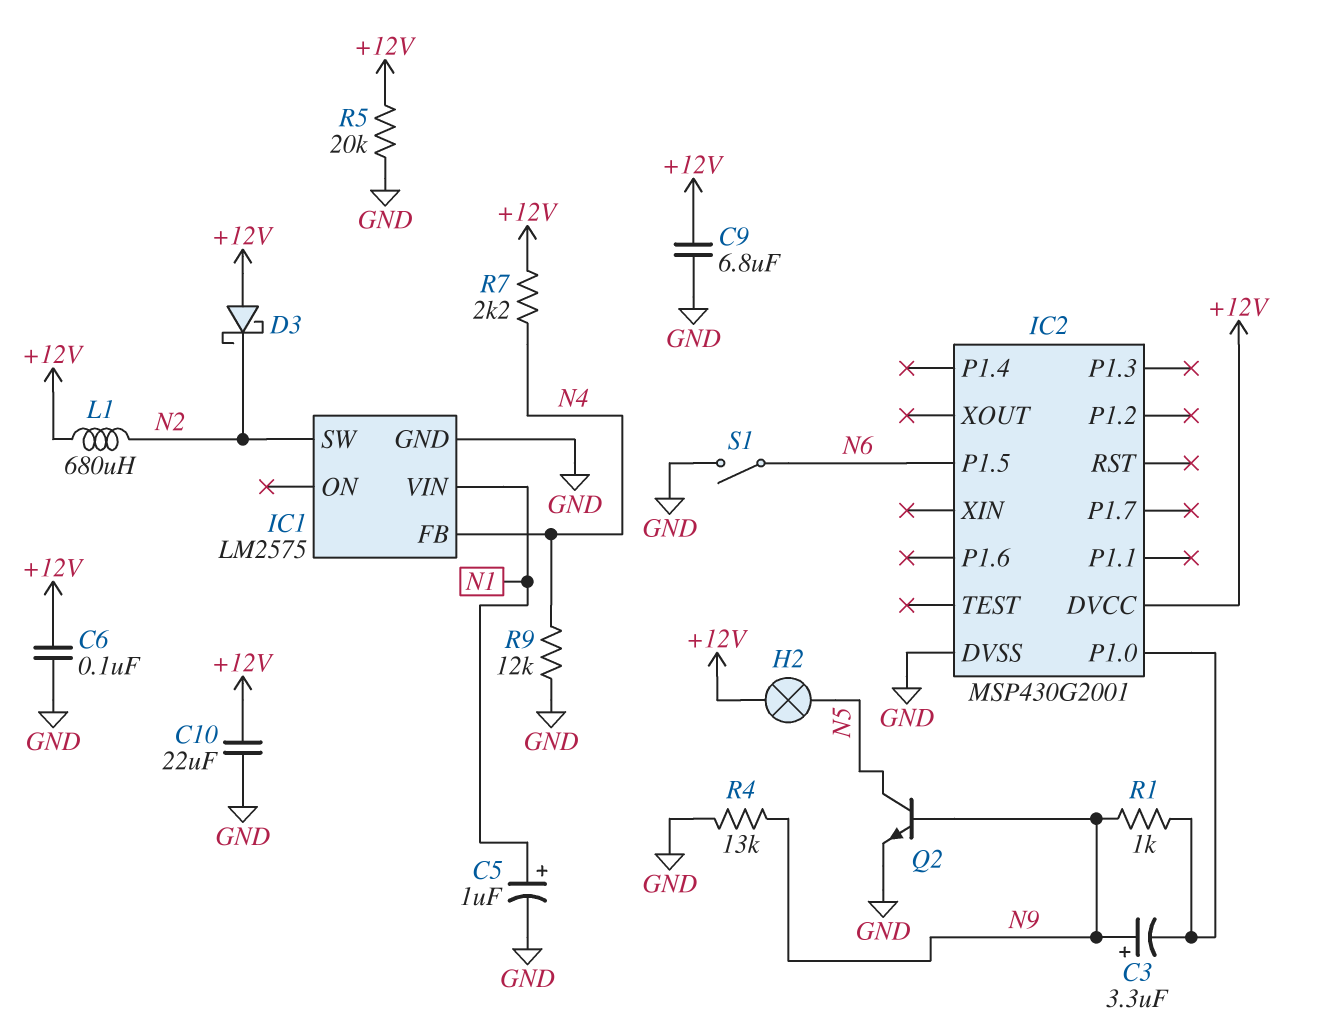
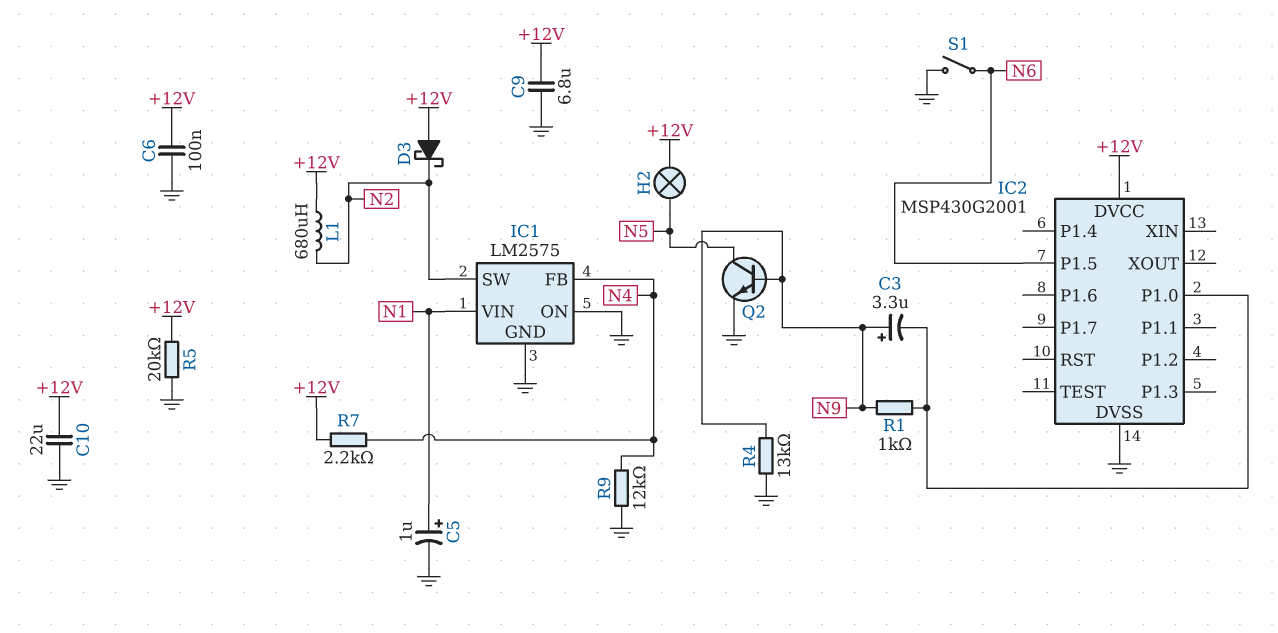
IC1 pin ON: none -> GND

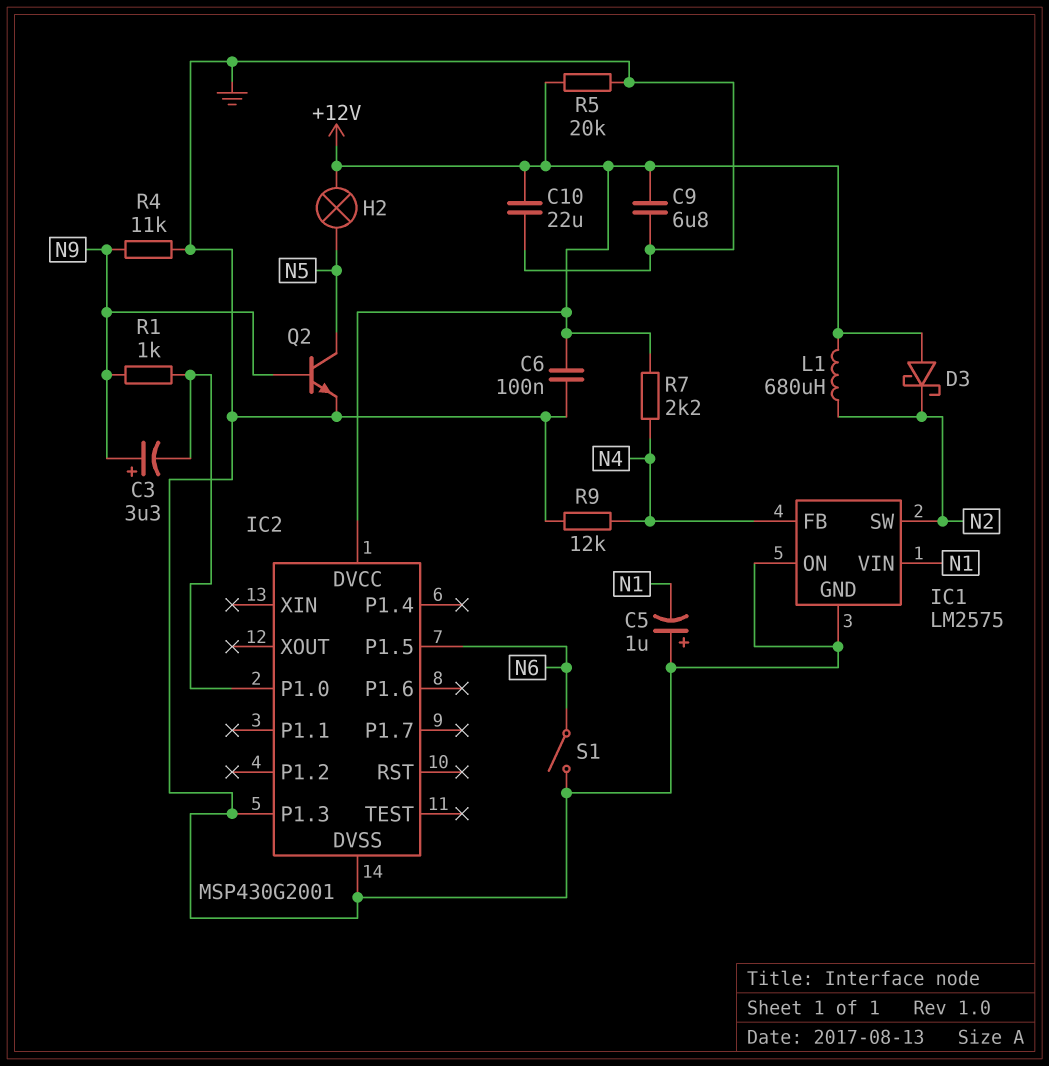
C5: 1uF (plus N1, minus GND) -> 1uF (plus GND, minus N1)
IC2 pin P1.3: none -> GND
R4: 13k (GND, N9) -> 11k (GND, N9)

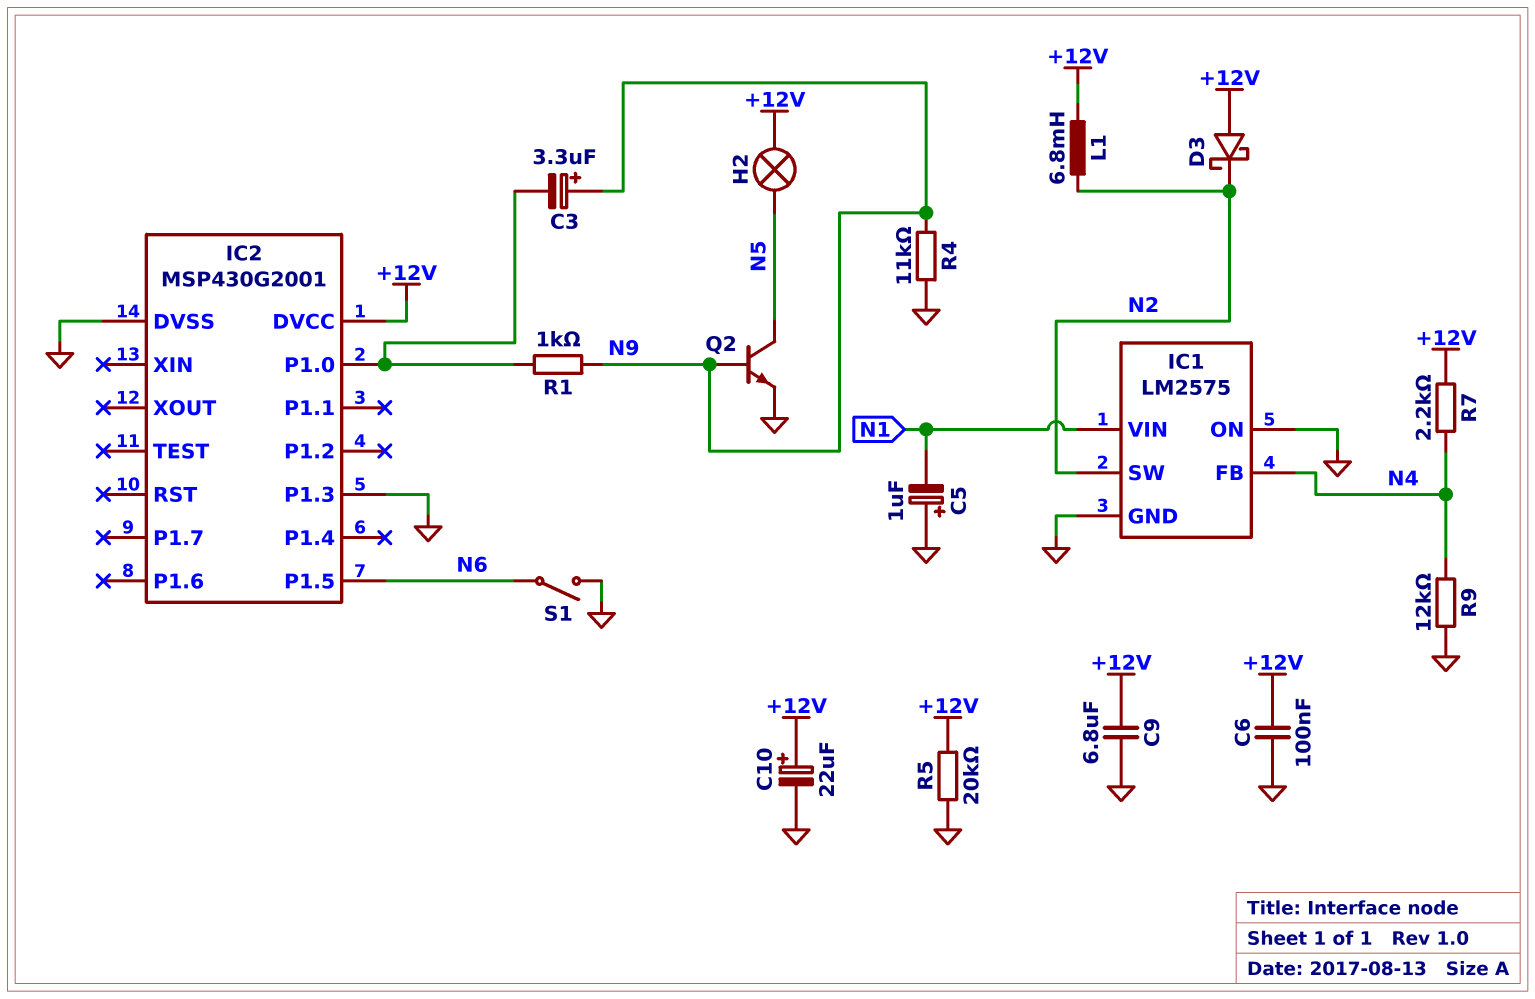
C10: 22uF (+12V, GND) -> 22uF (plus +12V, minus GND)
L1: 680uH (+12V, N2) -> 6.8mH (+12V, N2)

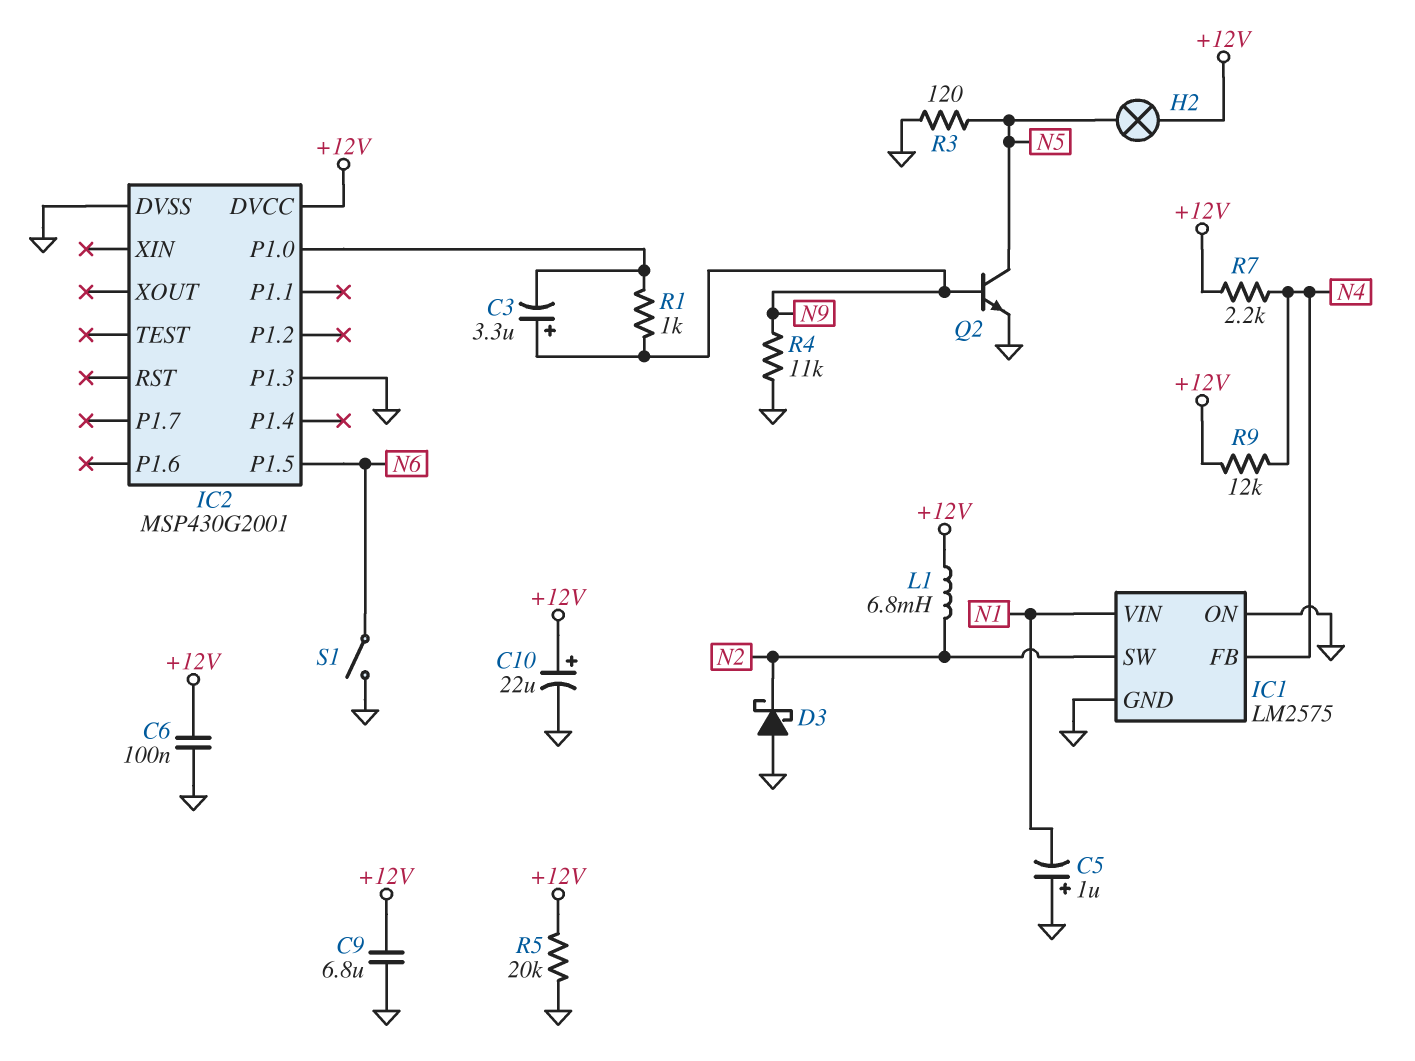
D3: schottky (A +12V, K N2) -> schottky (A GND, K N2)
R3: none -> 120 (GND, N5)
R9: 12k (GND, N4) -> 12k (+12V, N4)

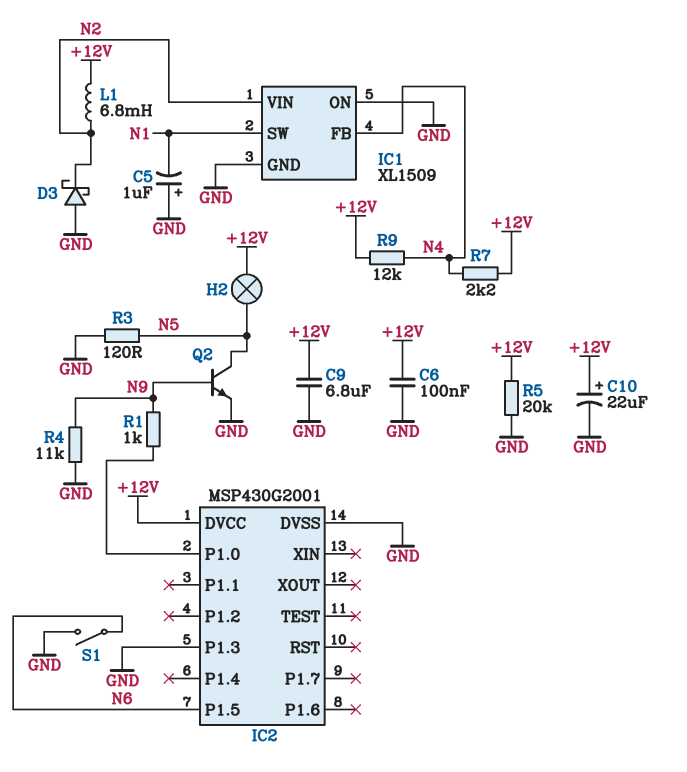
C3: 3.3uF (plus N9, minus IC2/P1.0) -> none
IC1: LM2575 -> XL1509
IC1 pin SW: N2 -> N1
IC1 pin VIN: N1 -> N2

